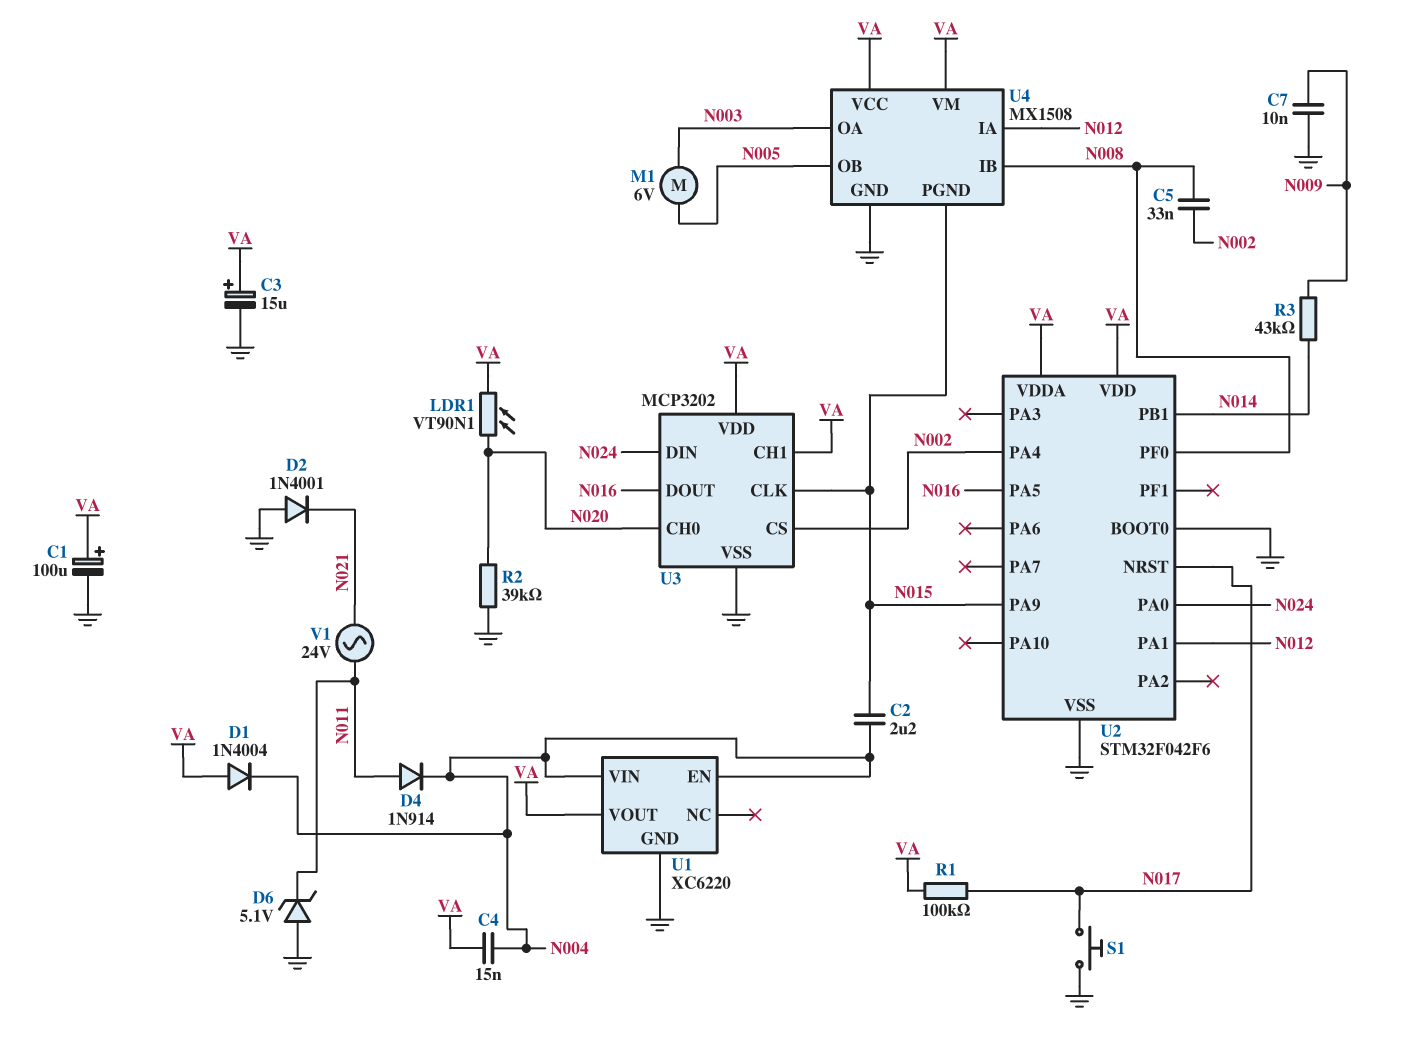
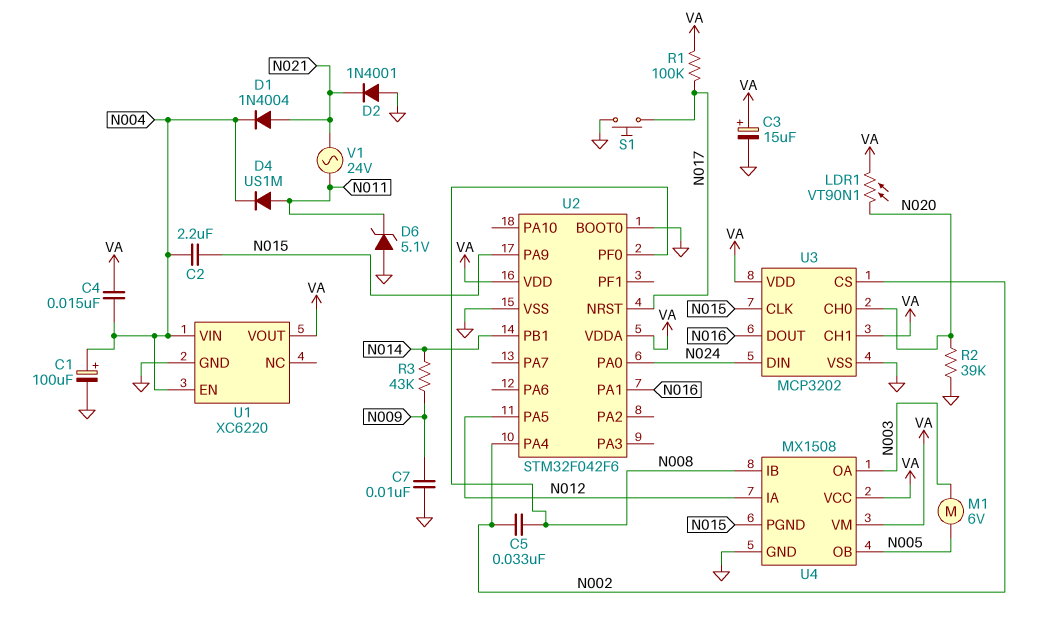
C1: 100uF (plus VA, minus GND) -> 100uF (plus N004, minus GND)
D1: diode 1N4004 (A VA, K N004) -> diode 1N4004 (A N021, K N004)
D4: diode 1N914 (A N011, K N004) -> diode US1M (A N011, K N004)
U2 pin PA1: N012 -> N016
U2 pin PA5: N016 -> N012

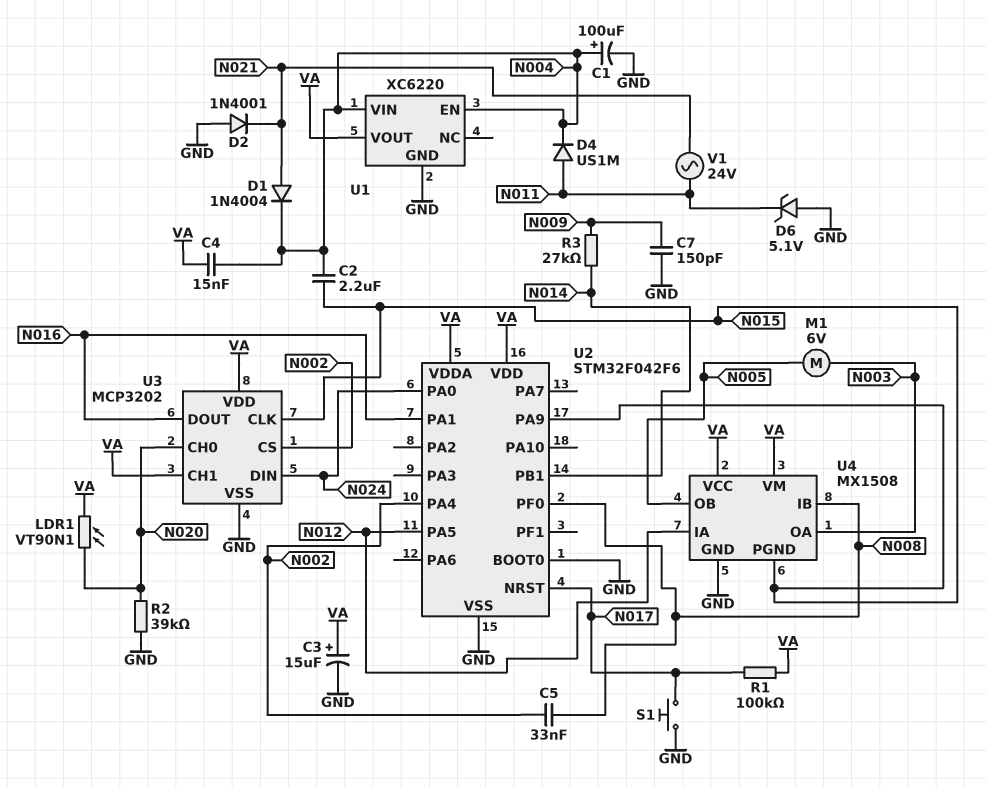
C7: 10nF (GND, N009) -> 150pF (GND, N009)
R3: 43k (N009, N014) -> 27k (N009, N014)

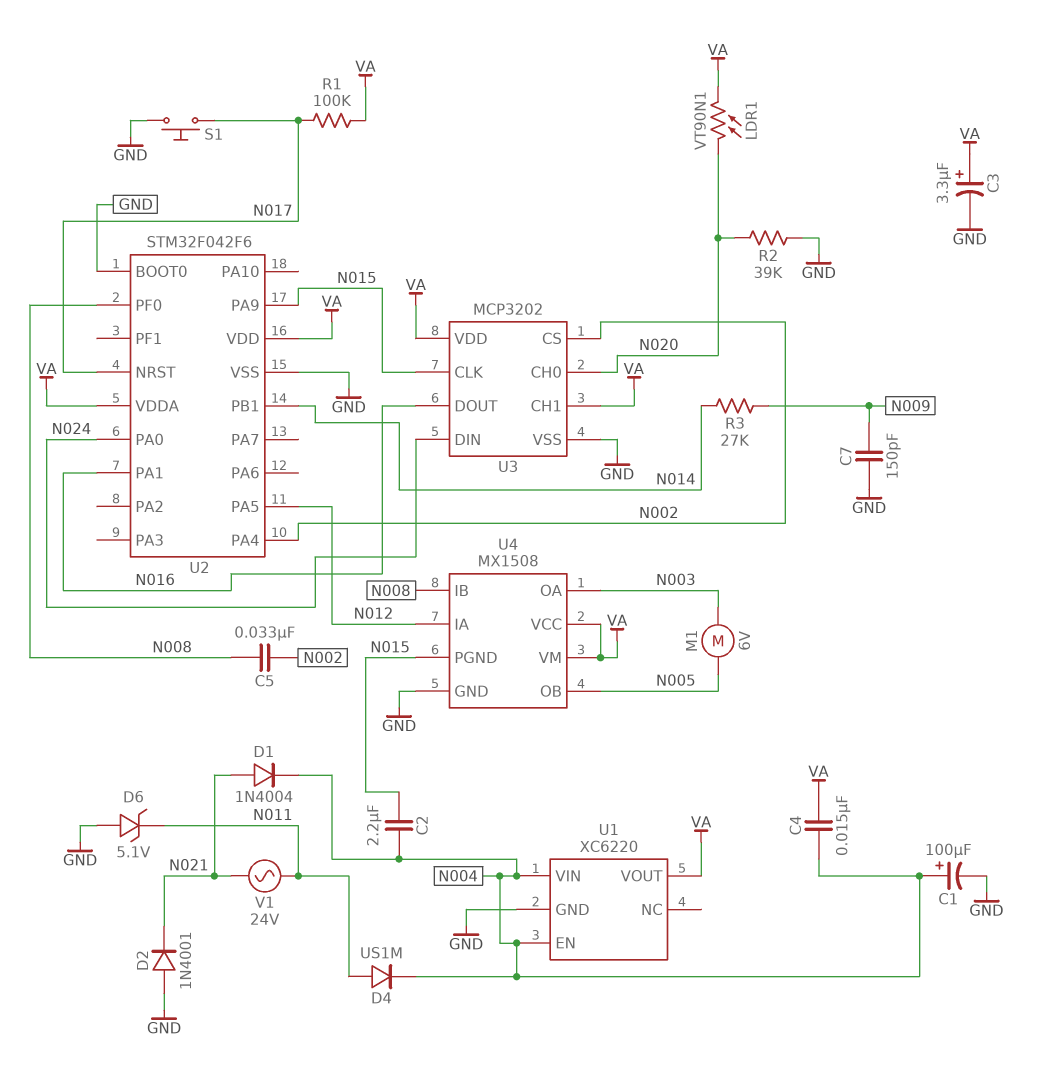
C3: 15uF (plus VA, minus GND) -> 3.3uF (plus VA, minus GND)

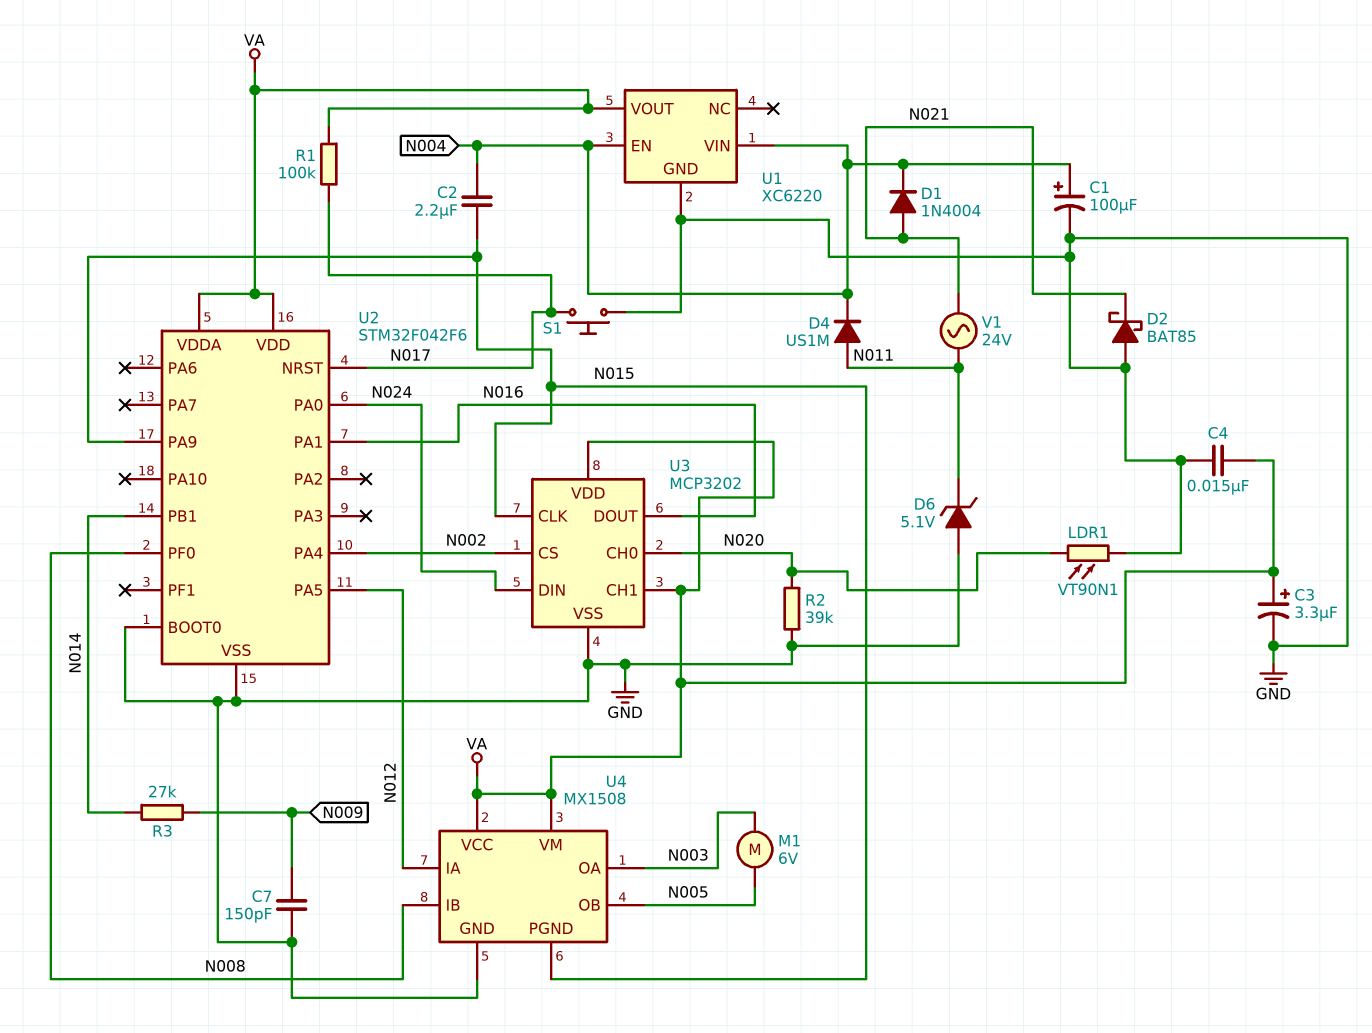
C4: 15nF (N004, VA) -> 15nF (GND, VA)
C5: 33nF (N002, N008) -> none
D2: diode 1N4001 (A GND, K N021) -> schottky BAT85 (A GND, K N021)
LDR1: VT90N1 (N020, VA) -> VT90N1 (GND, N020)

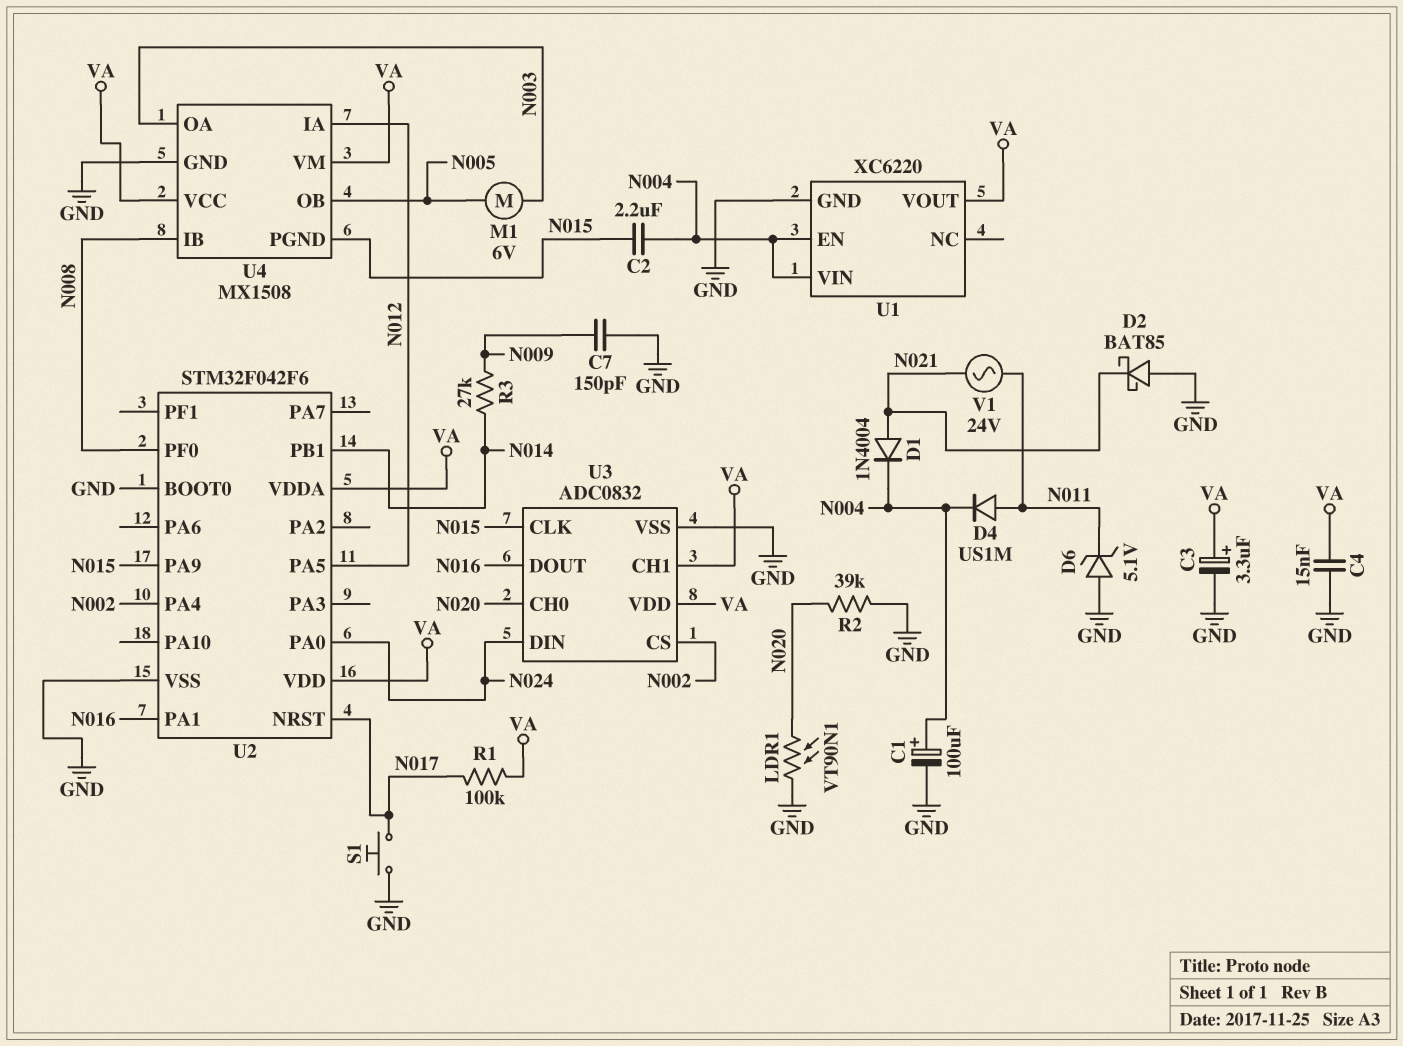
U3: MCP3202 -> ADC0832

